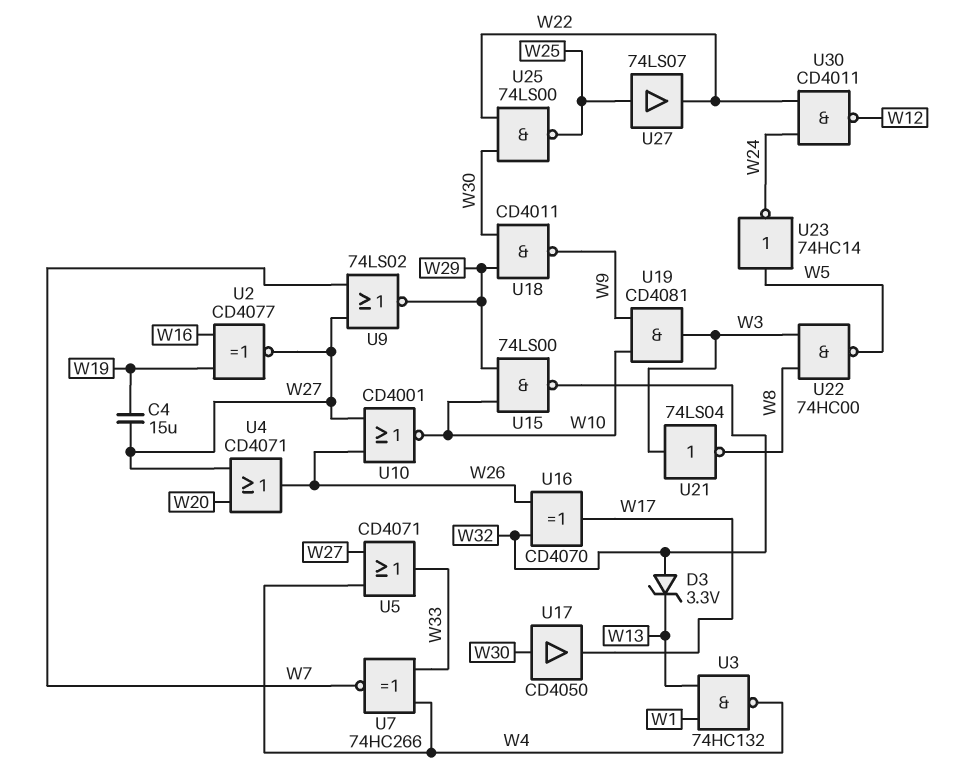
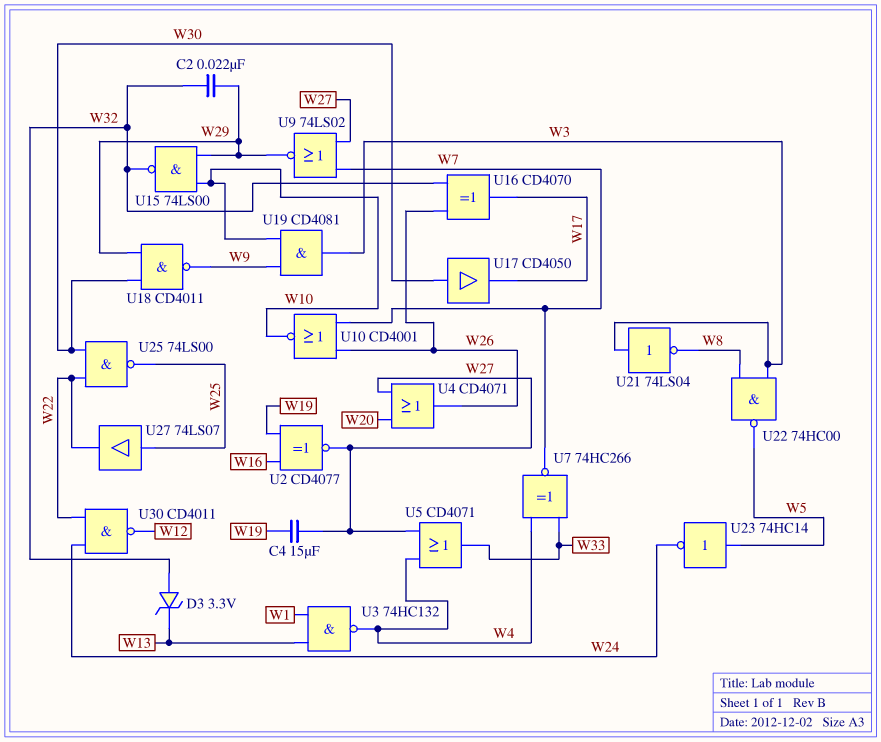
C2: none -> 22nF (W29, W32)
U10: NOR CD4001 (in W26, in W27, out W10) -> NOR CD4001 (in W7, in W26, out W10)

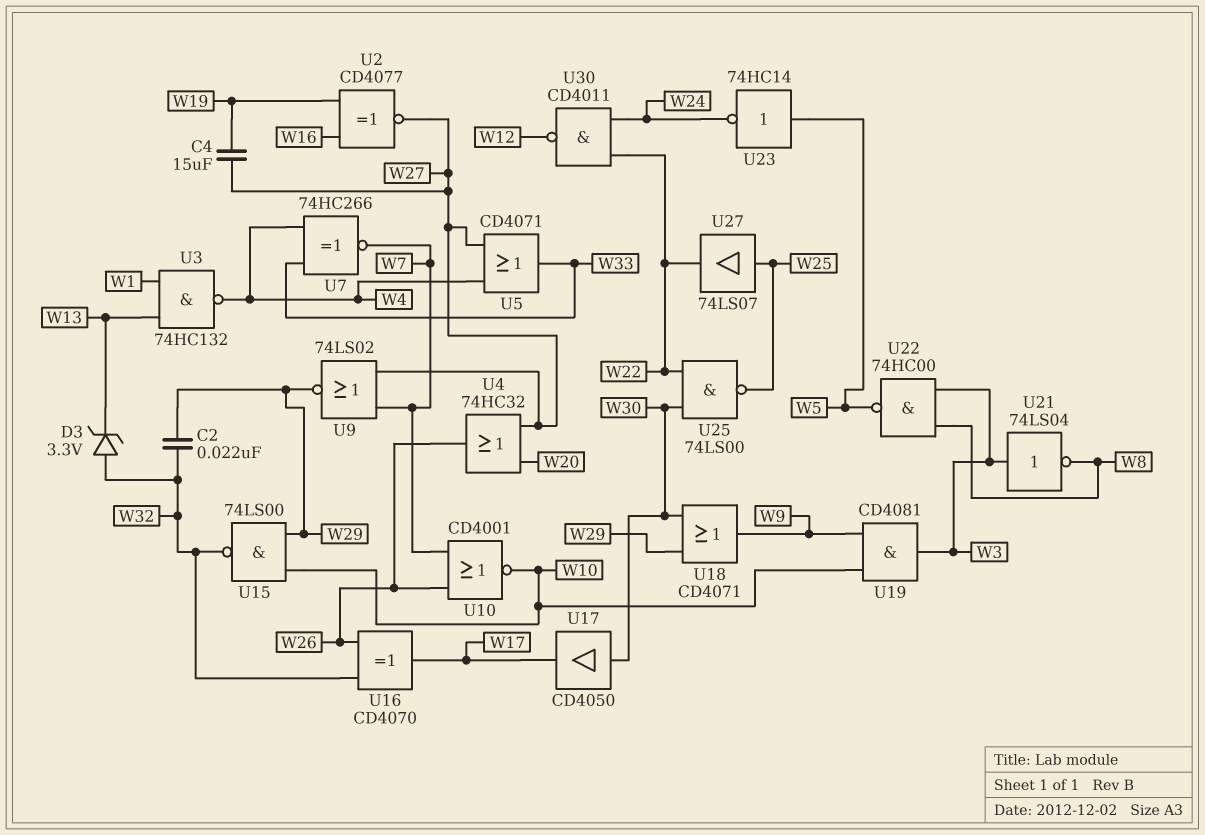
U4: OR CD4071 (in W20, in W27, out W26) -> OR 74HC32 (in W20, in W27, out W26)
U18: NAND CD4011 (in W29, in W30, out W9) -> OR CD4071 (in W29, in W30, out W9)

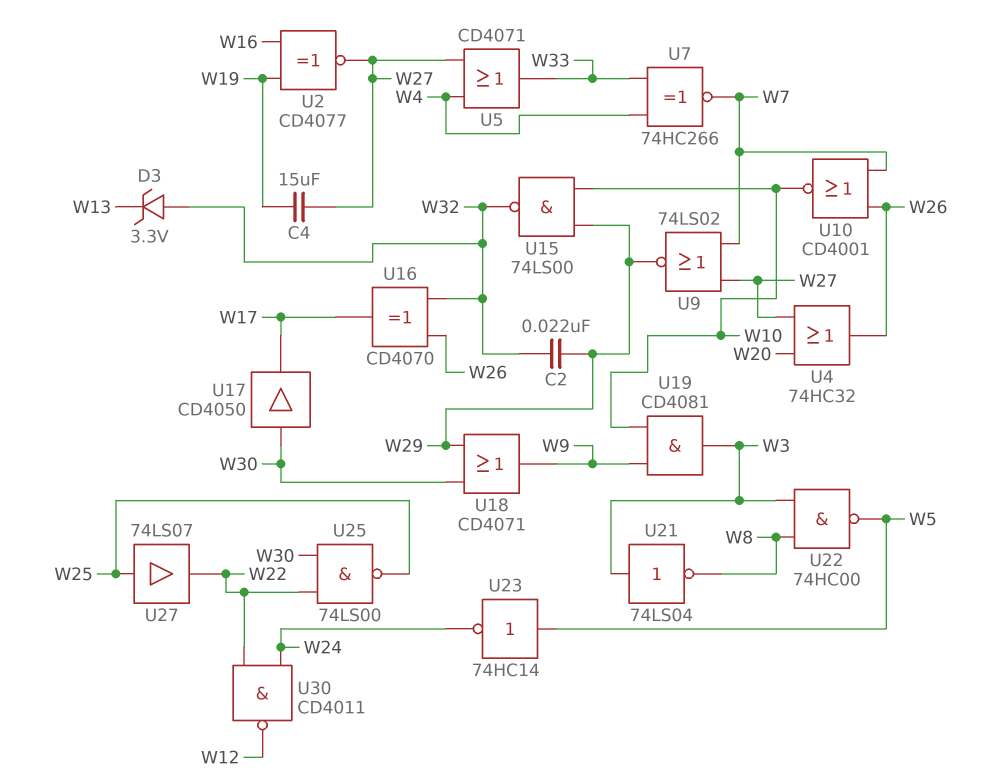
U3: NAND 74HC132 (in W1, in W13, out W4) -> none

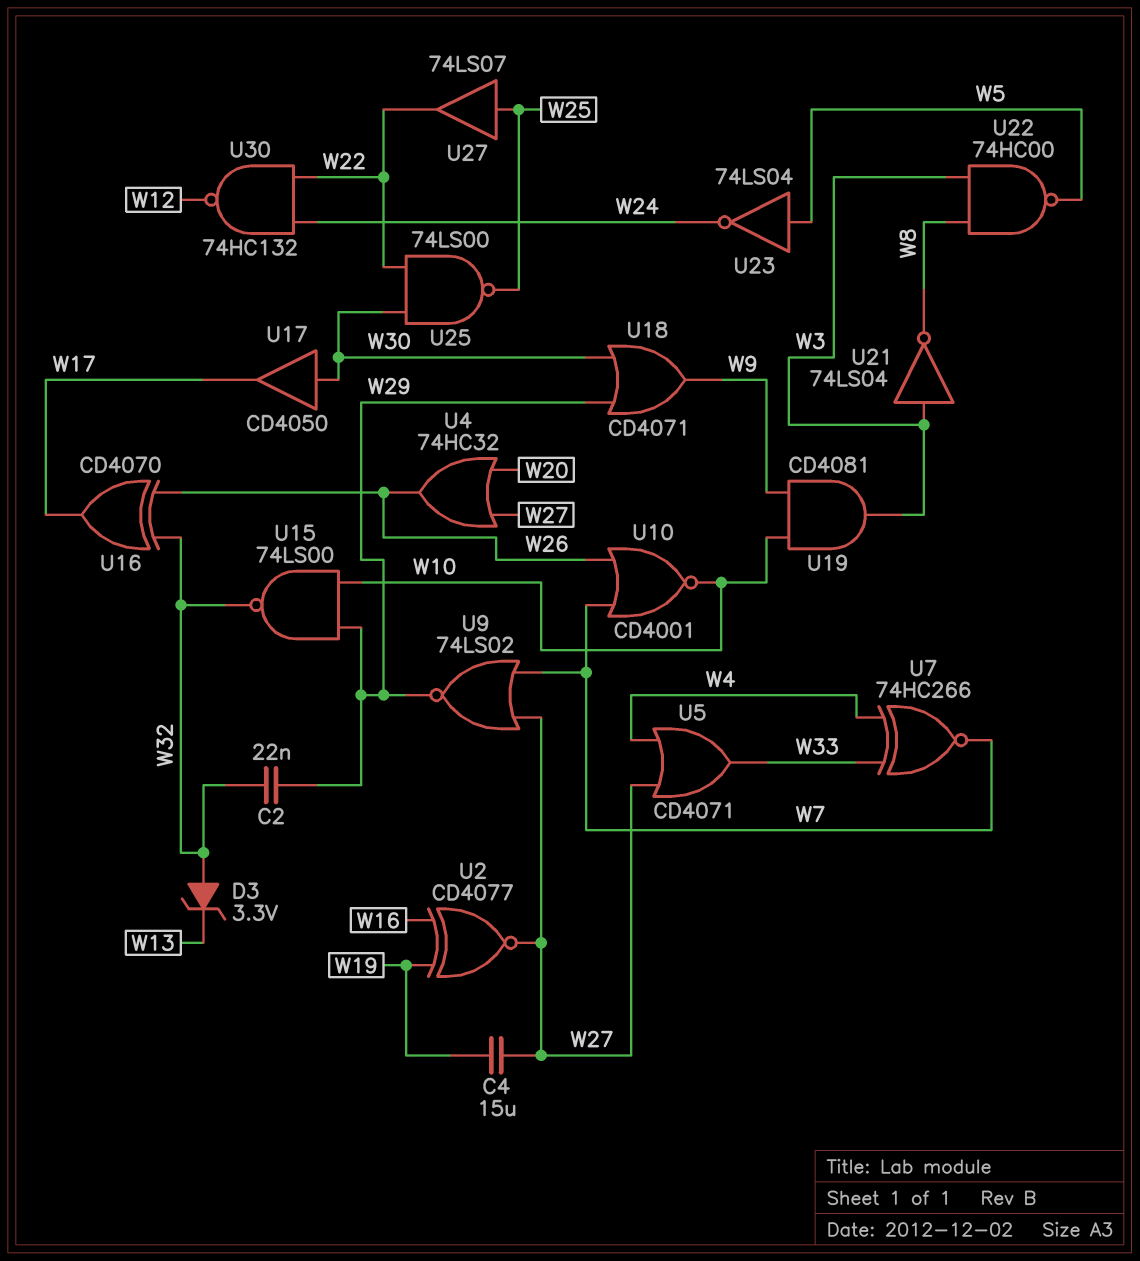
U23: NOT 74HC14 (in W5, out W24) -> NOT 74LS04 (in W5, out W24)
U30: NAND CD4011 (in W22, in W24, out W12) -> NAND 74HC132 (in W22, in W24, out W12)

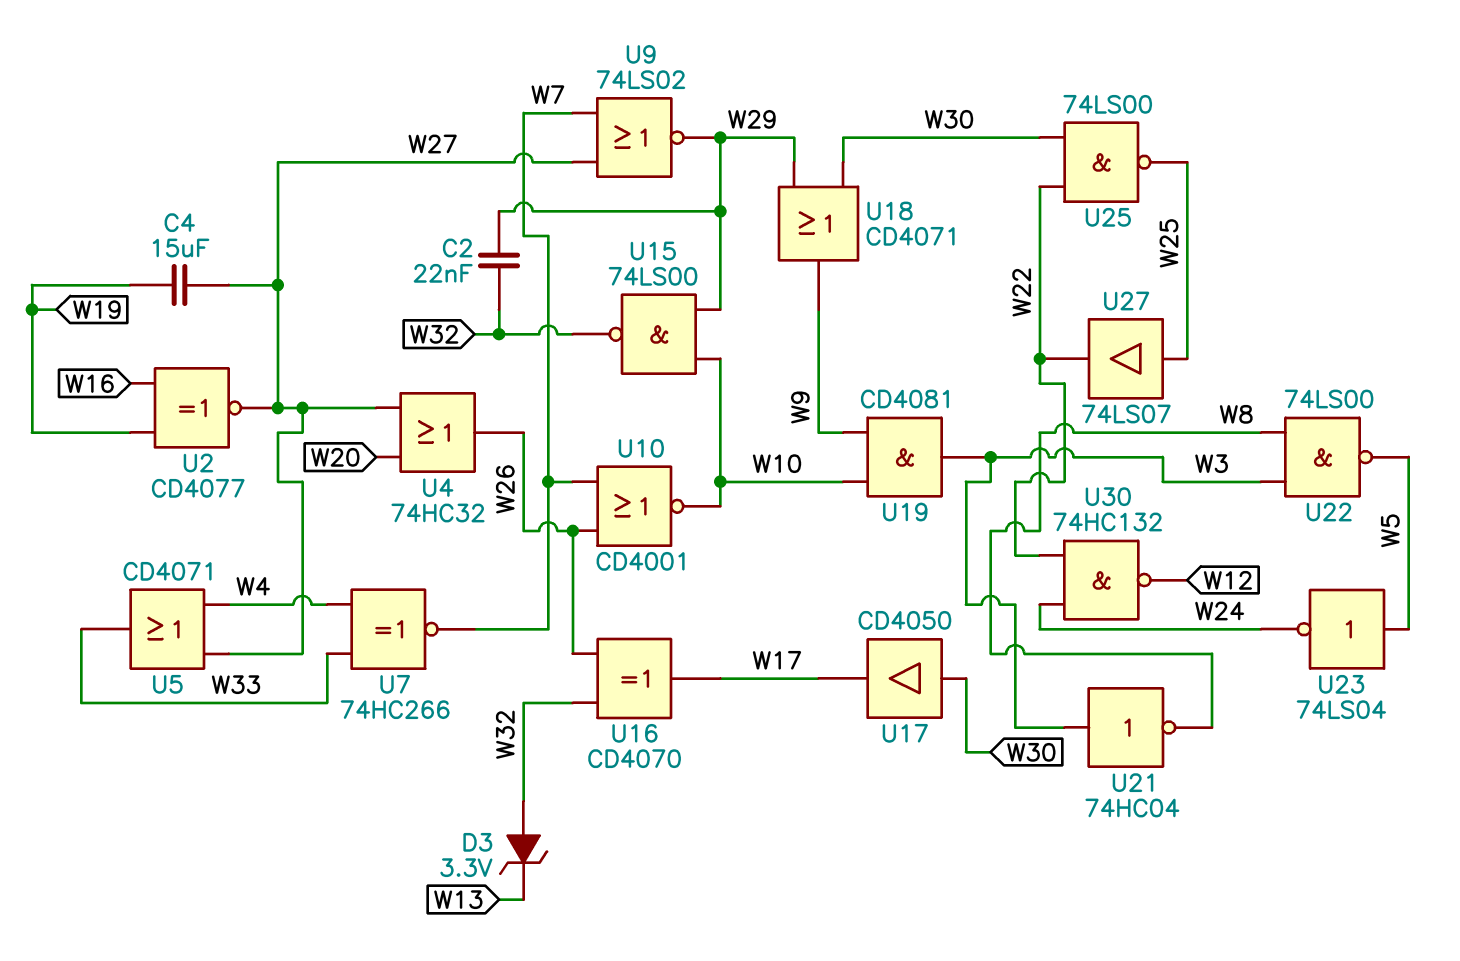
U21: NOT 74LS04 (in W3, out W8) -> NOT 74HC04 (in W3, out W8)
U22: NAND 74HC00 (in W3, in W8, out W5) -> NAND 74LS00 (in W3, in W8, out W5)

